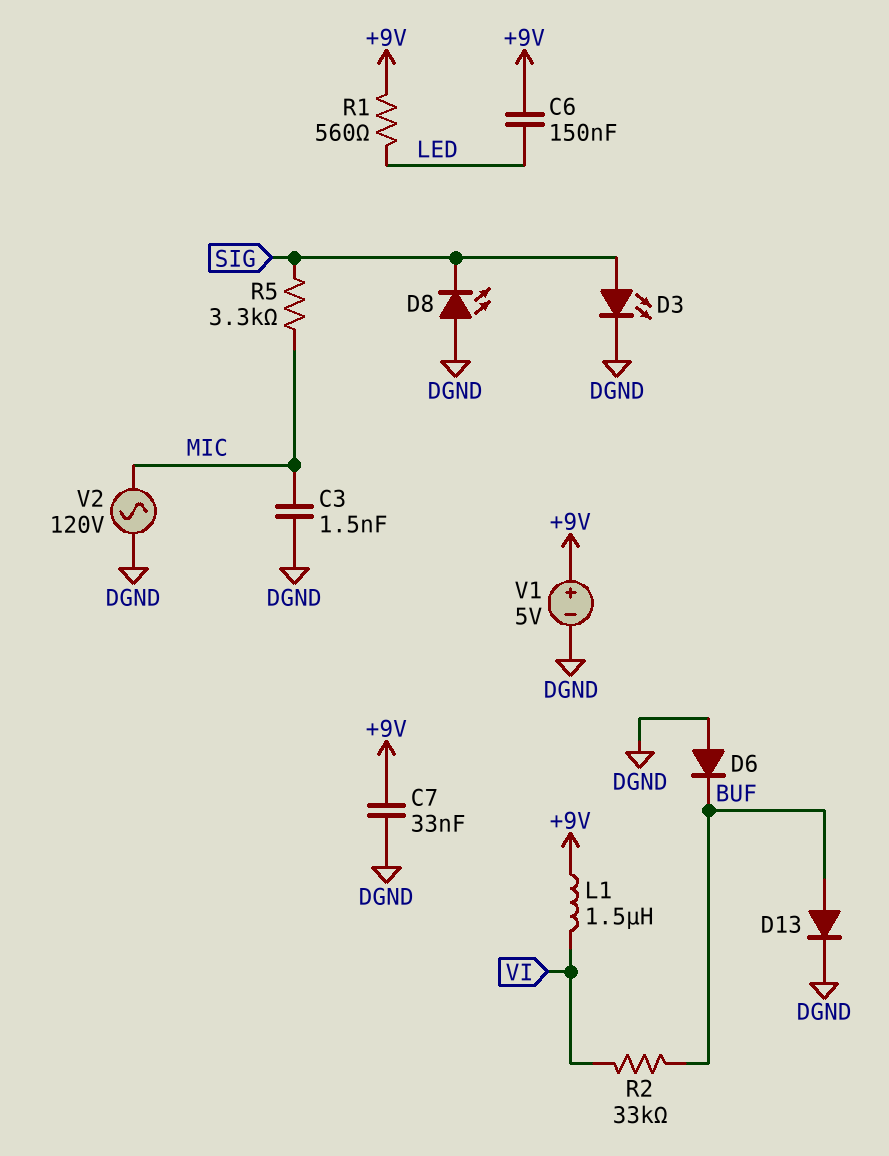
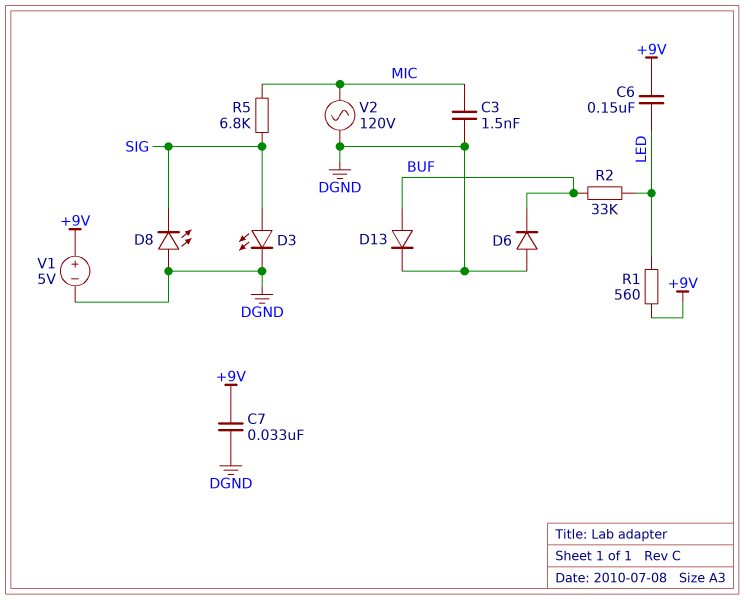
L1: 1.5uH (+9V, VI) -> none
R2: 33k (BUF, VI) -> 33k (BUF, LED)
R5: 3.3k (MIC, SIG) -> 6.8k (MIC, SIG)

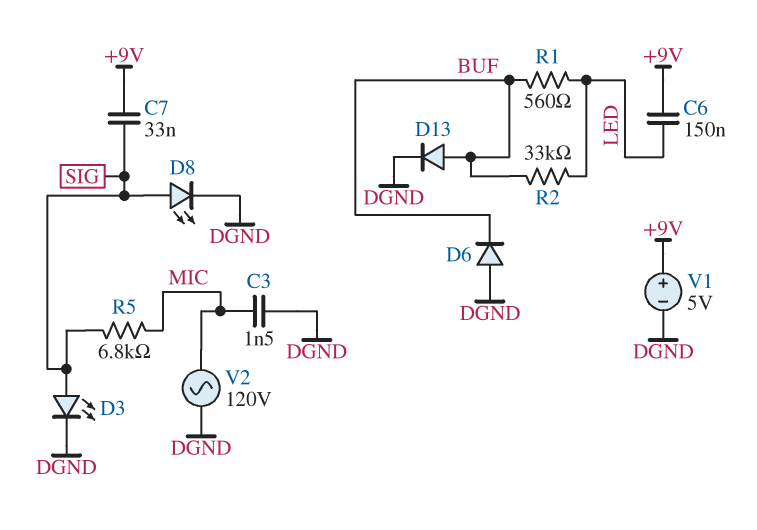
C7: 33nF (+9V, DGND) -> 33nF (+9V, SIG)
D8: LED (A DGND, K SIG) -> LED (A SIG, K DGND)
R1: 560 (+9V, LED) -> 560 (BUF, LED)

